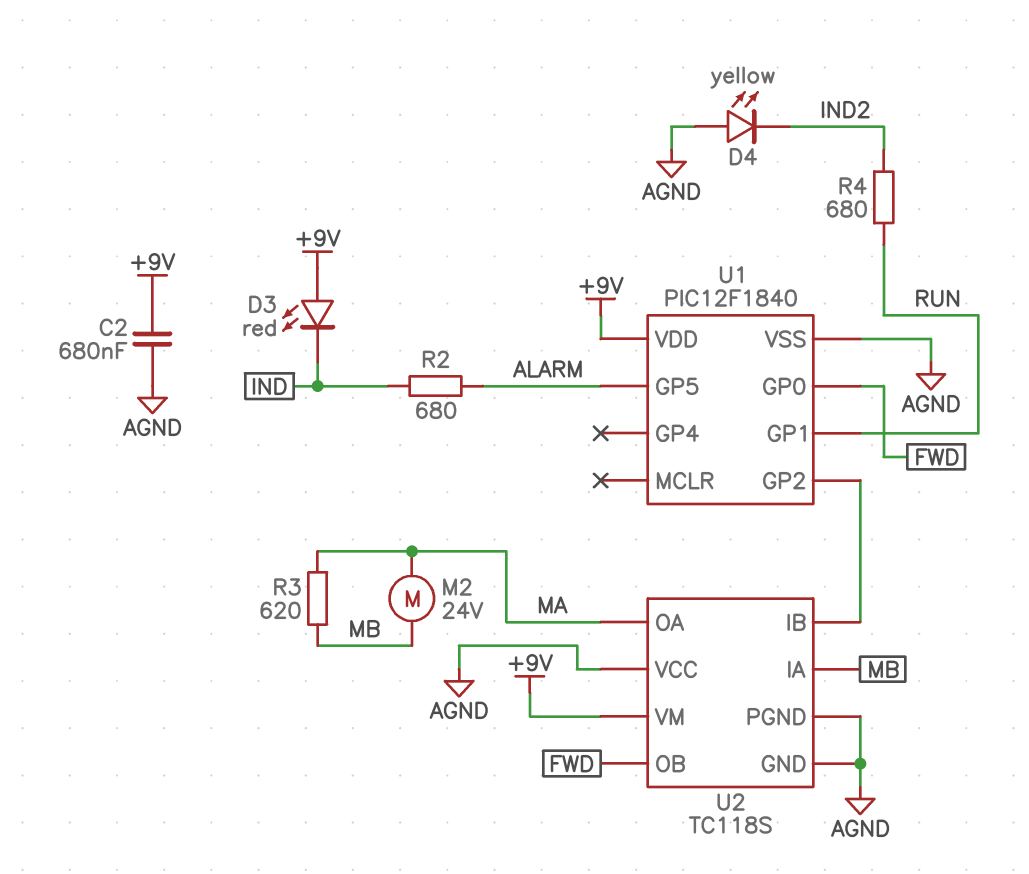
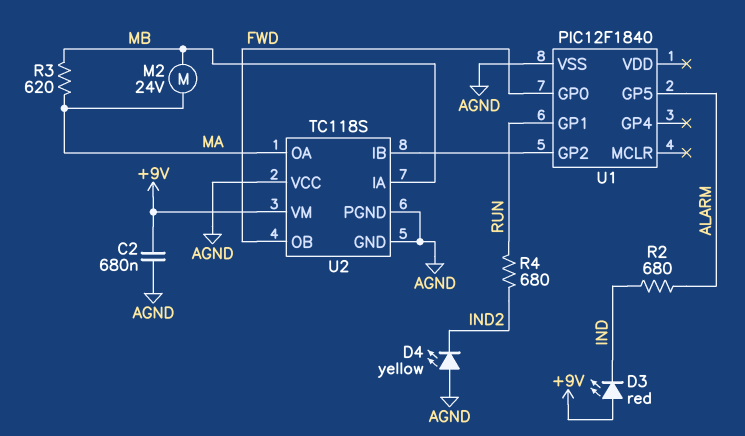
U1 pin VDD: +9V -> none

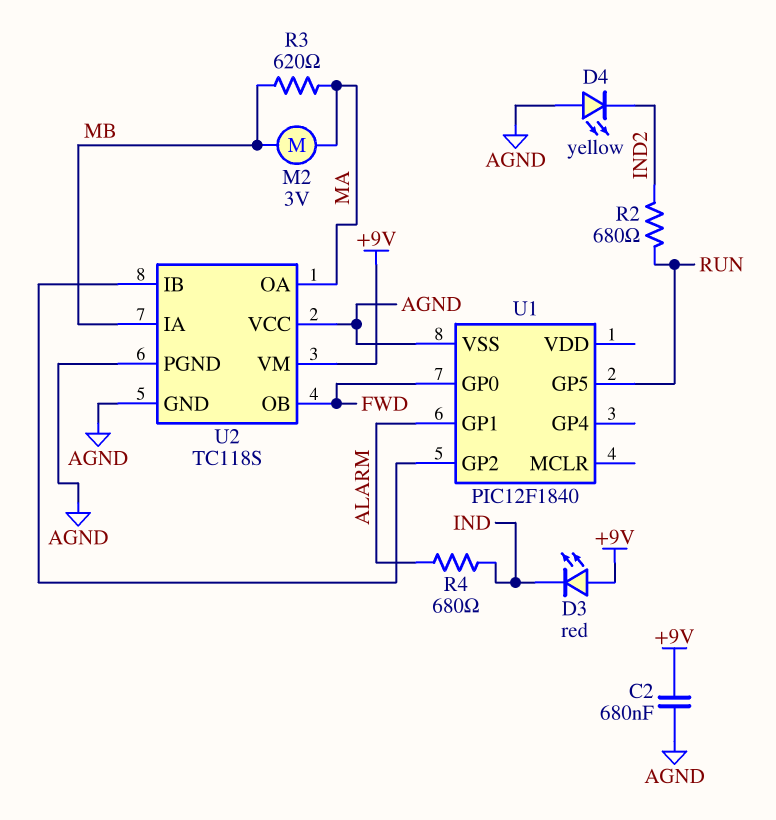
M2: motor 24V (MA, MB) -> motor 3V (MA, MB)
R2: 680 (ALARM, IND) -> 680 (IND2, RUN)
R4: 680 (IND2, RUN) -> 680 (ALARM, IND)
U1 pin GP1: RUN -> ALARM
U1 pin GP5: ALARM -> RUN

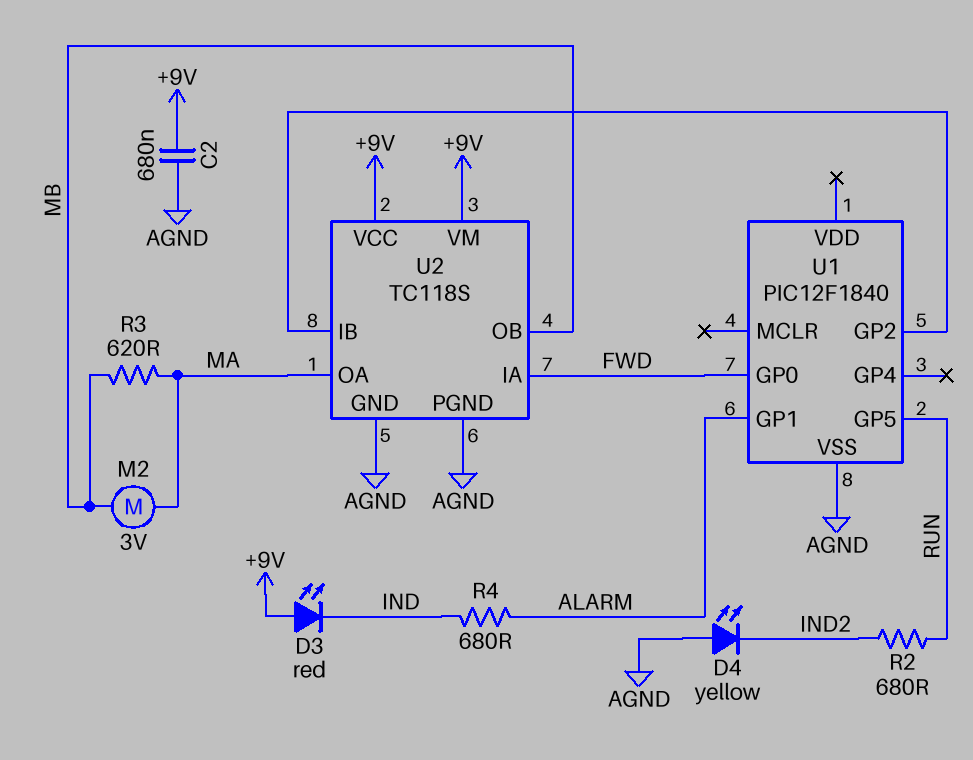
U2 pin IA: MB -> FWD
U2 pin OB: FWD -> MB
U2 pin VCC: AGND -> +9V

